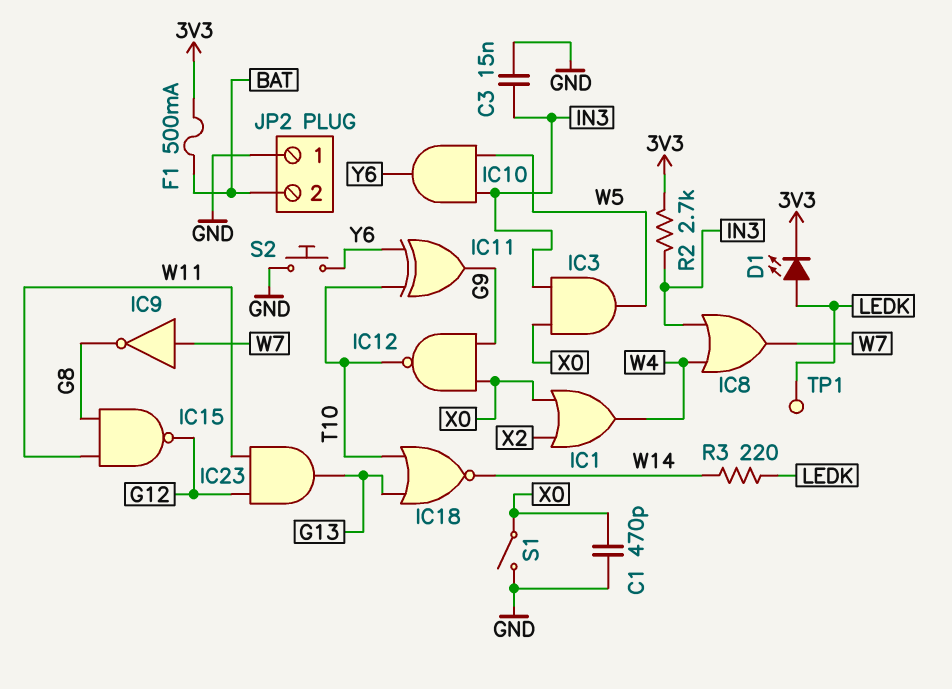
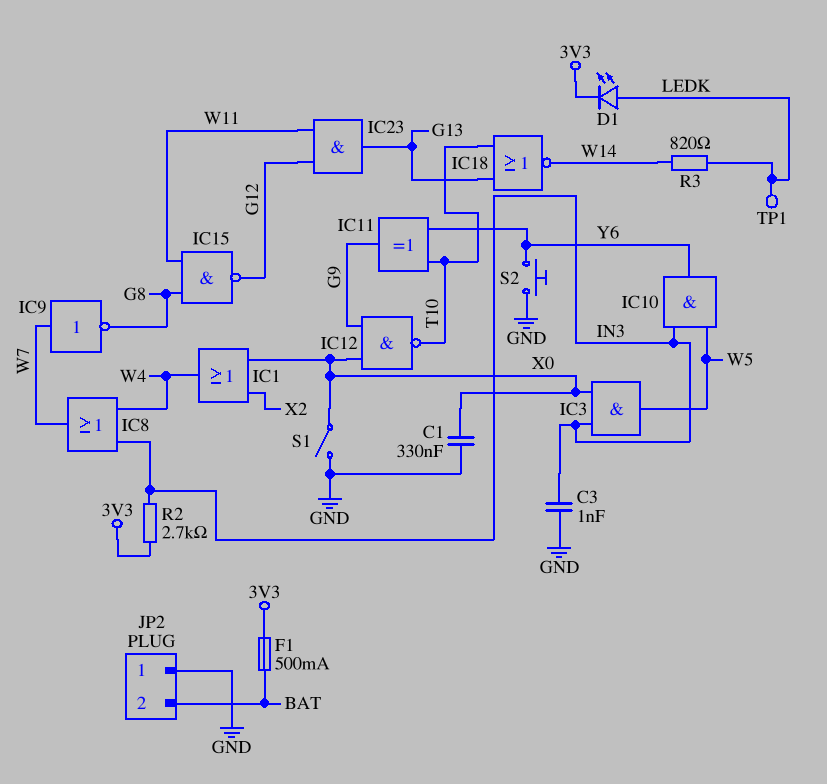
C1: 470pF (GND, X0) -> 330nF (GND, X0)
C3: 15nF (GND, IN3) -> 1nF (GND, IN3)
R3: 220 (LEDK, W14) -> 820 (LEDK, W14)

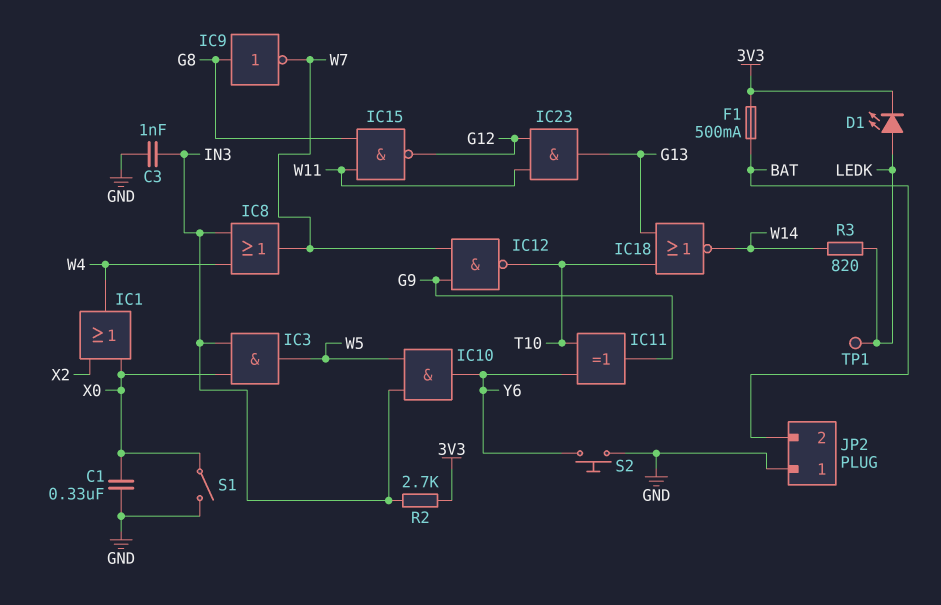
IC9: NOT (in W7, out G8) -> NOT (in G8, out W7)
IC12: NAND (in G9, in X0, out T10) -> NAND (in G9, in W7, out T10)

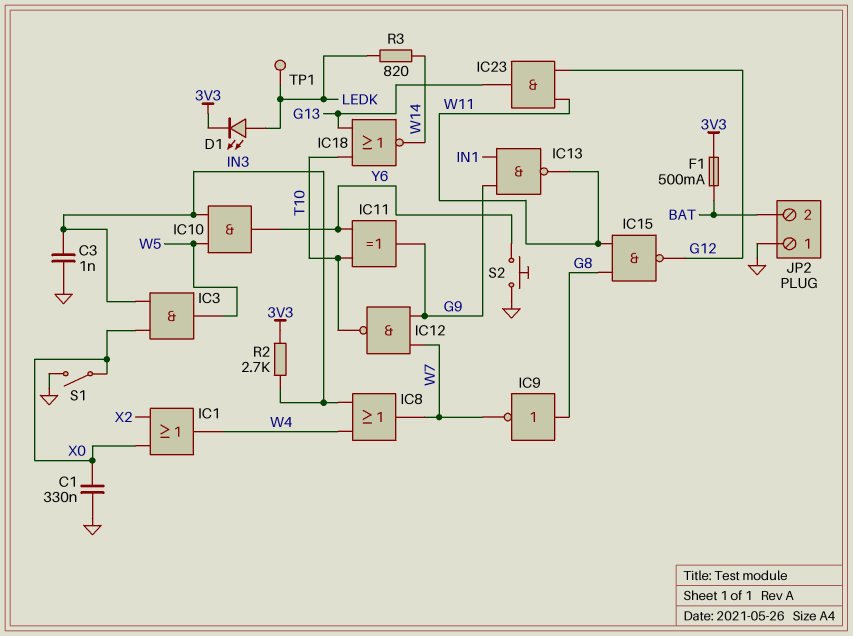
IC13: none -> NAND (in G9, in IN1, out W11)

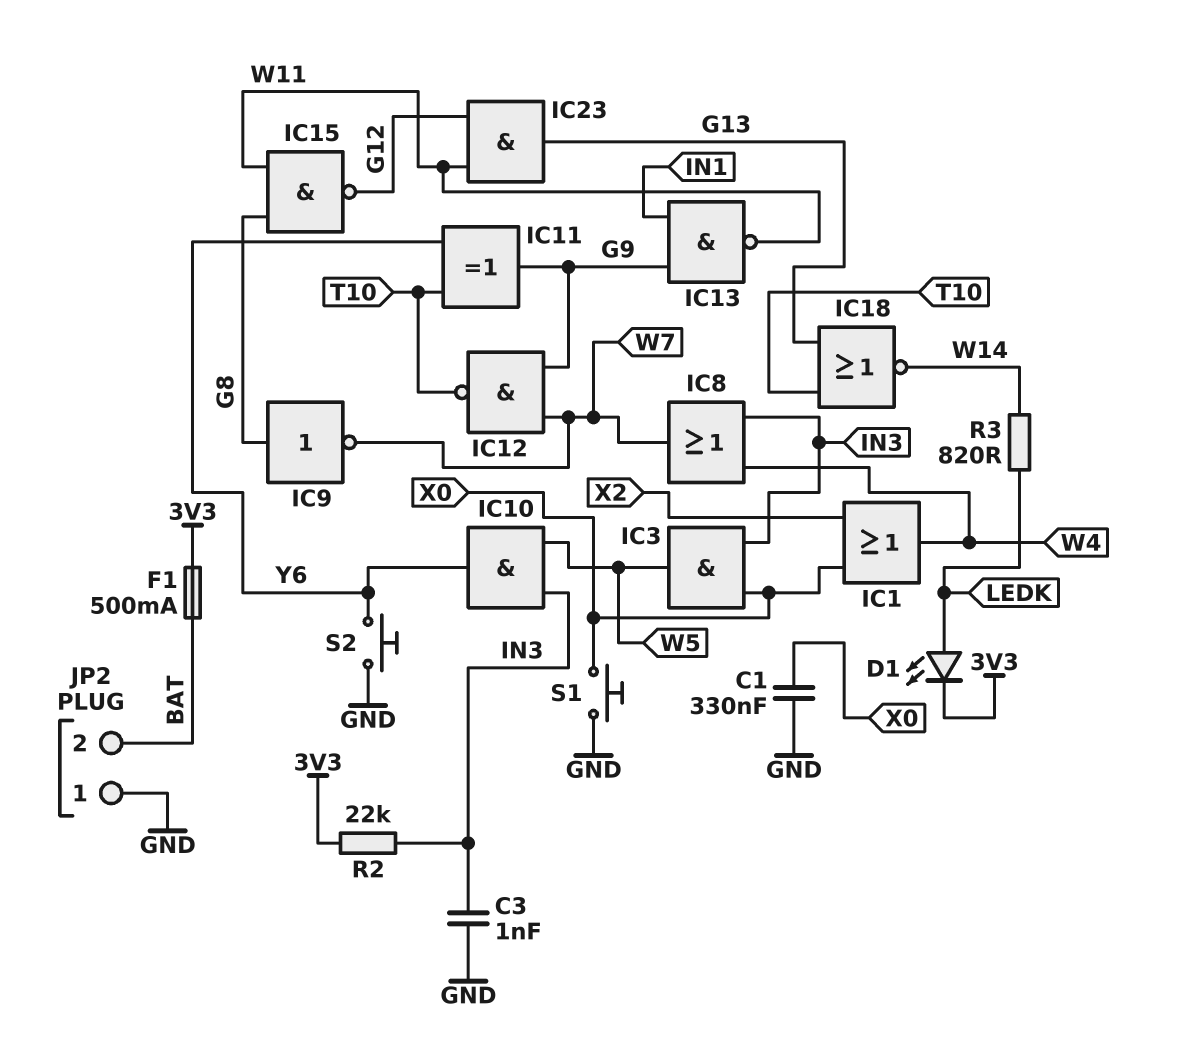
R2: 2.7k (3V3, IN3) -> 22k (3V3, IN3)
S1: switch (GND, X0) -> button (GND, X0)
TP1: test point (LEDK) -> none

